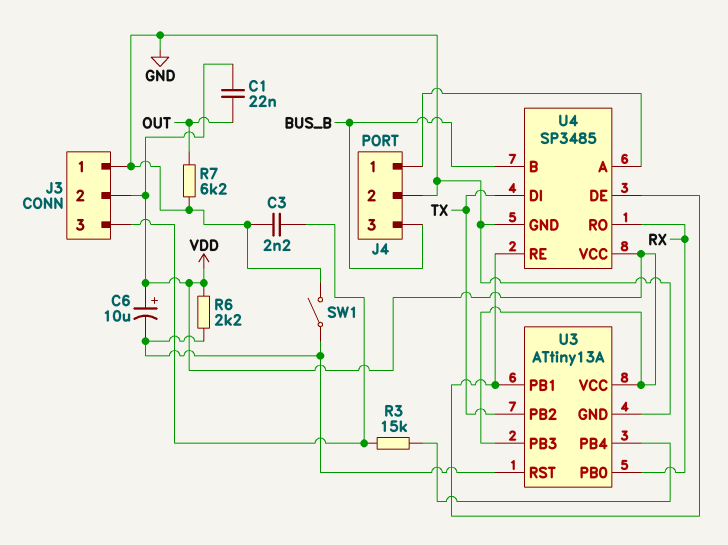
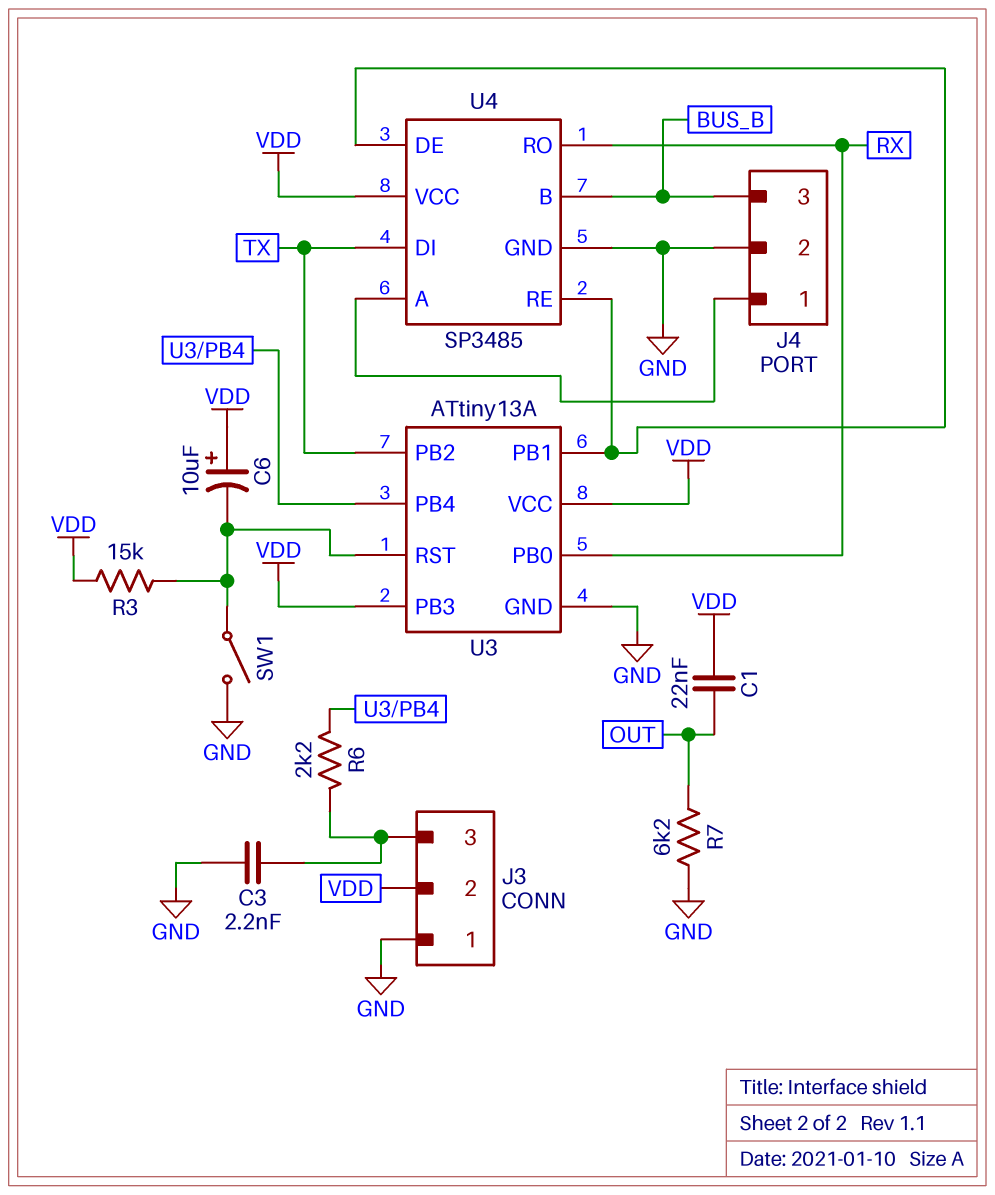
R3: 15k (J3/3, U3/PB4) -> 15k (U3/RST, VDD)
R6: 2.2k (U3/RST, VDD) -> 2.2k (J3/3, U3/PB4)

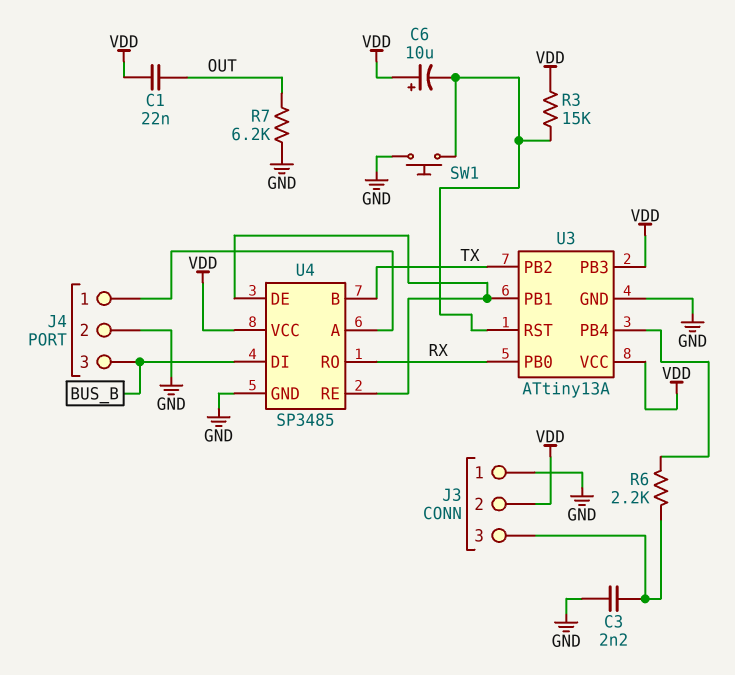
SW1: switch (GND, U3/RST) -> button (GND, U3/RST)
U4 pin B: BUS_B -> TX
U4 pin DI: TX -> BUS_B

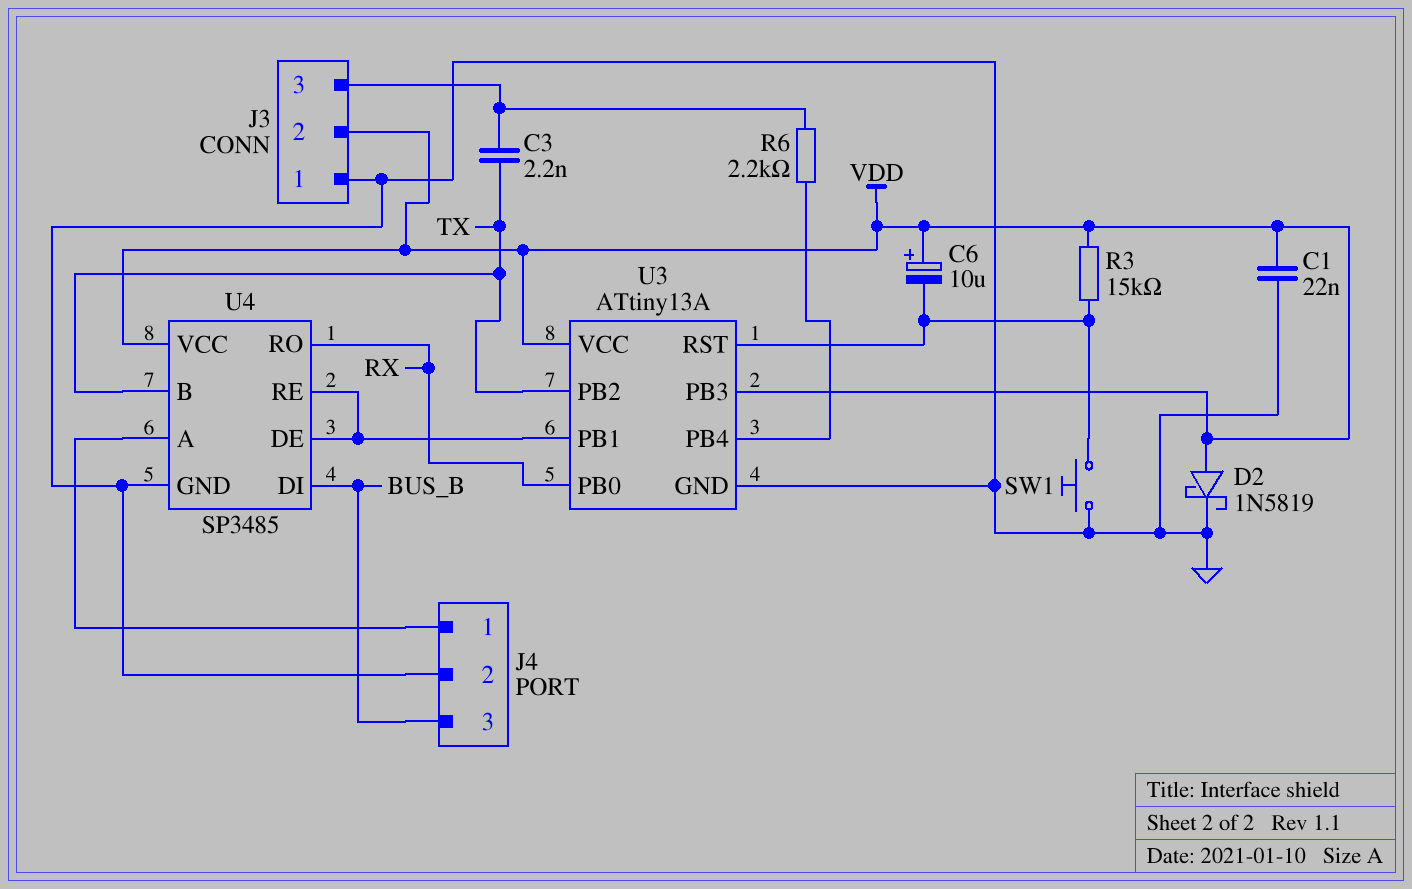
C1: 22nF (OUT, VDD) -> 22nF (GND, VDD)
C3: 2.2nF (GND, J3/3) -> 2.2nF (J3/3, TX)
D2: none -> schottky 1N5819 (A VDD, K GND)
R7: 6.2k (GND, OUT) -> none

